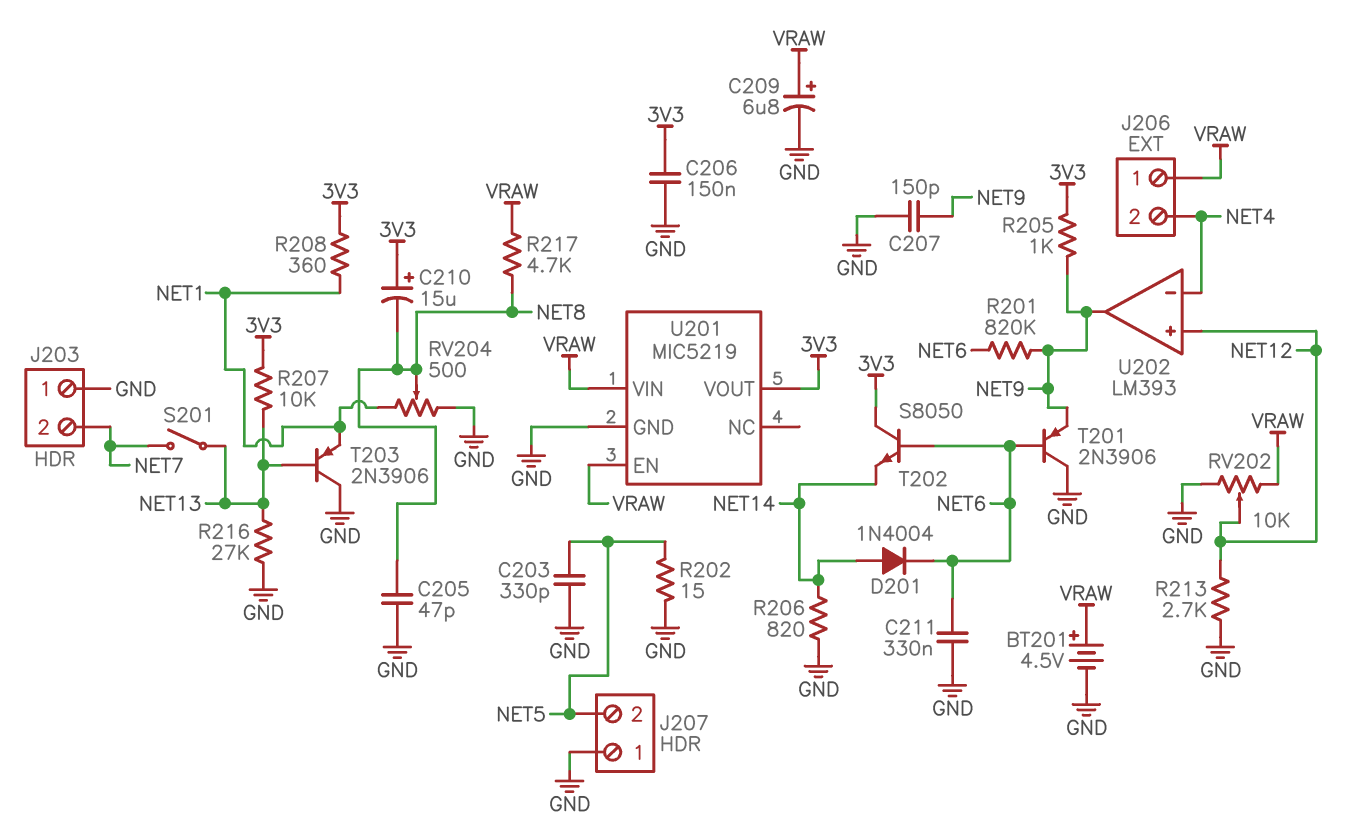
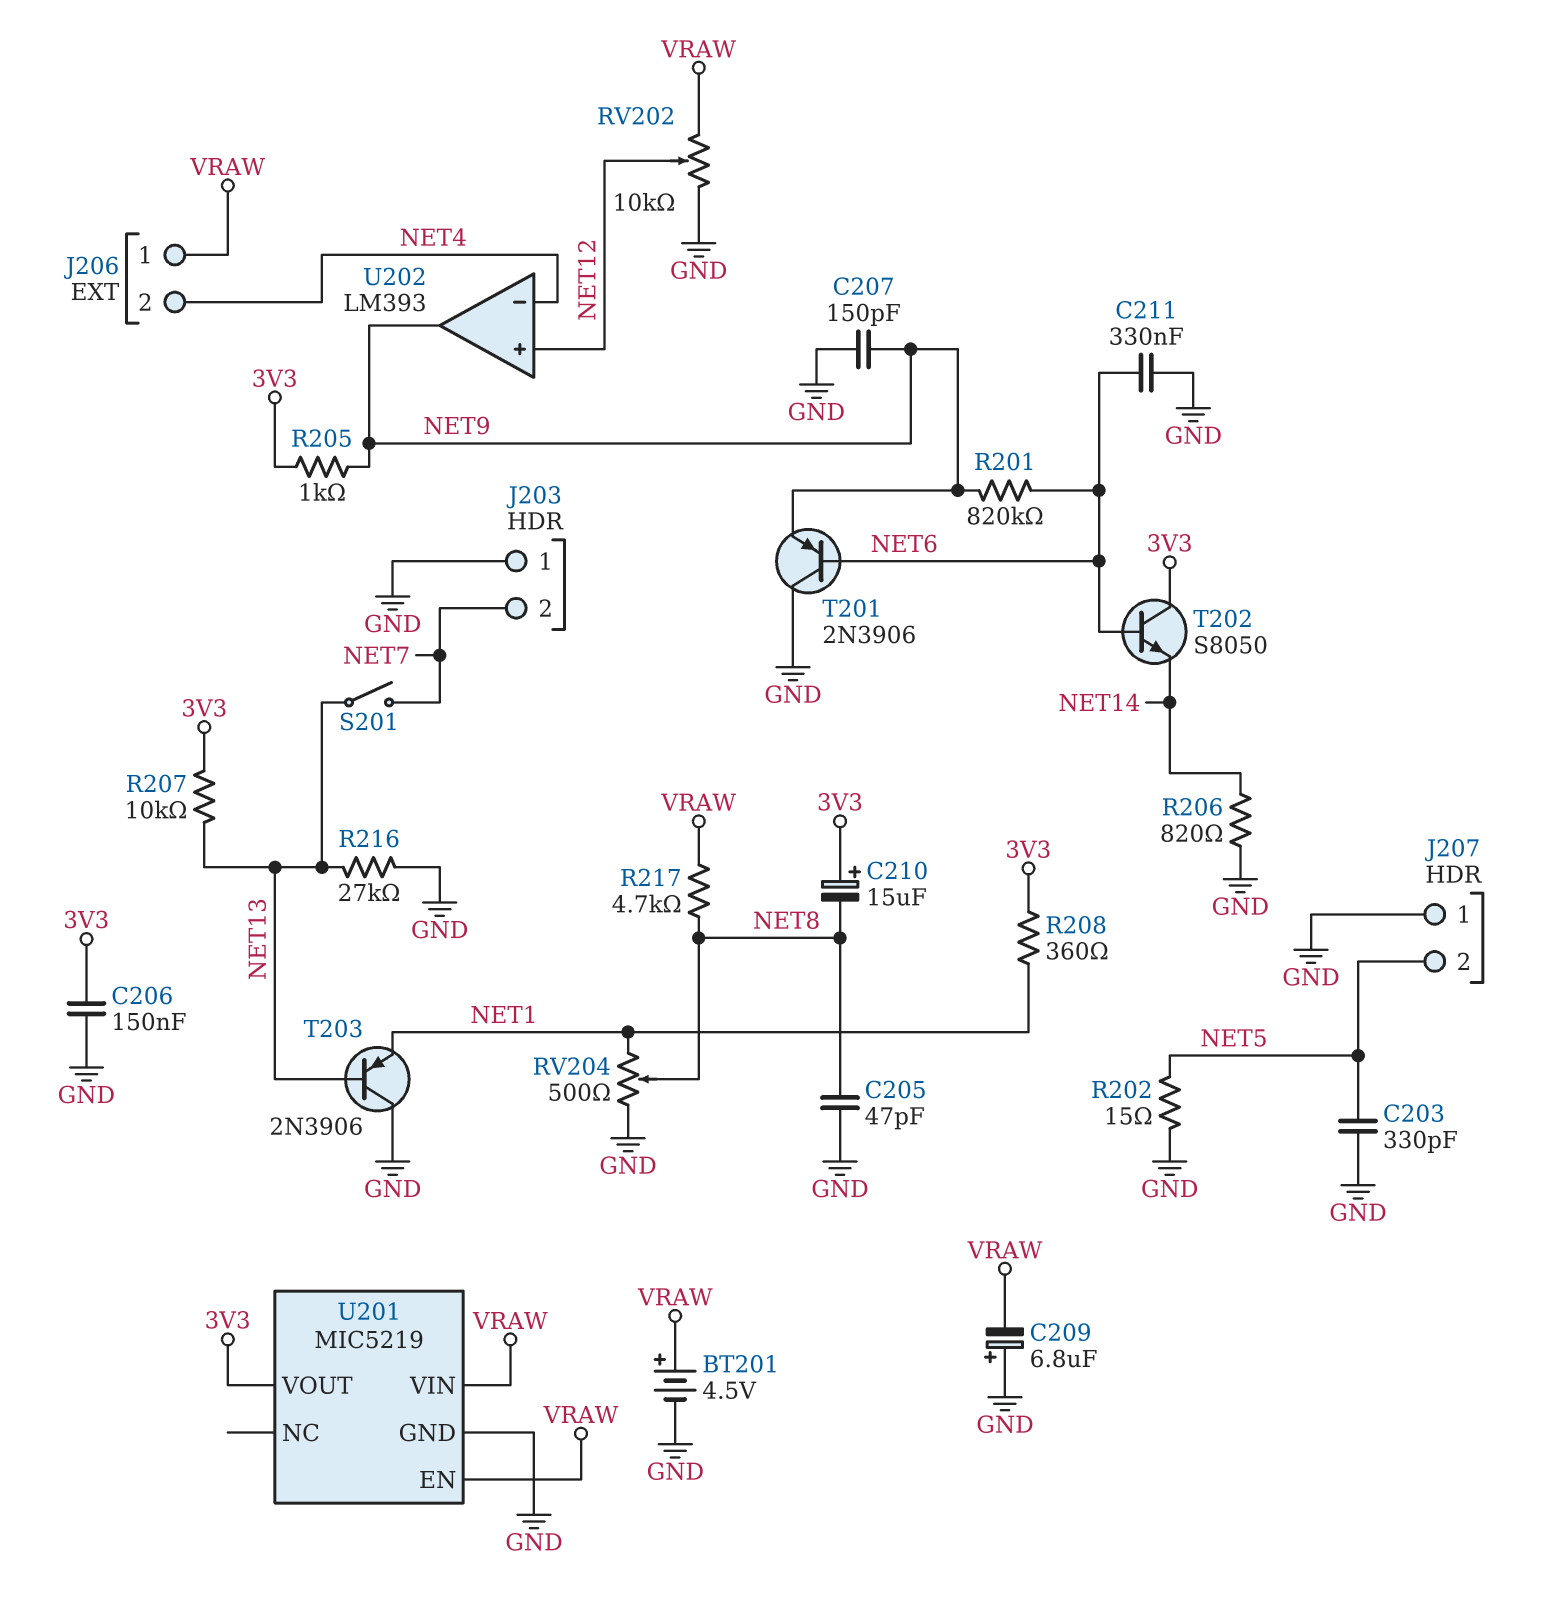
C209: 6.8uF (plus VRAW, minus GND) -> 6.8uF (plus GND, minus VRAW)
D201: diode 1N4004 (A NET14, K NET6) -> none
R213: 2.7k (GND, NET12) -> none

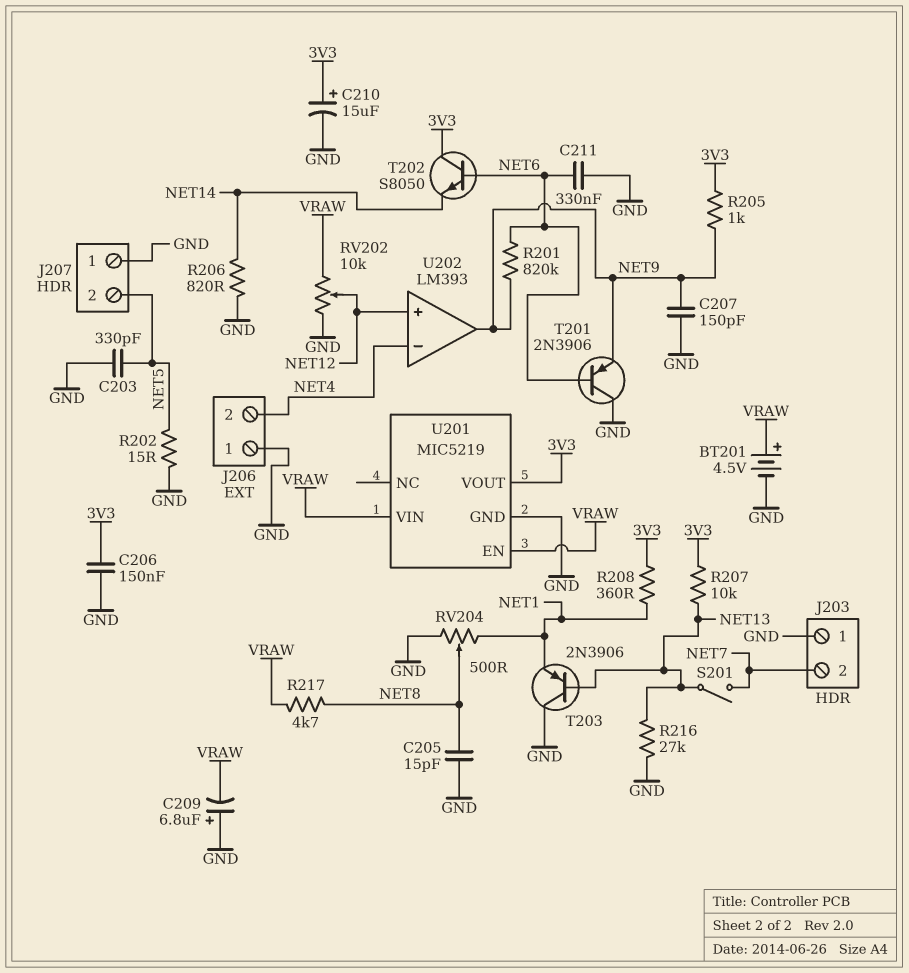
C205: 47pF (GND, NET8) -> 15pF (GND, NET8)
C210: 15uF (plus 3V3, minus NET8) -> 15uF (plus 3V3, minus GND)
J206 pin 1: VRAW -> GND

